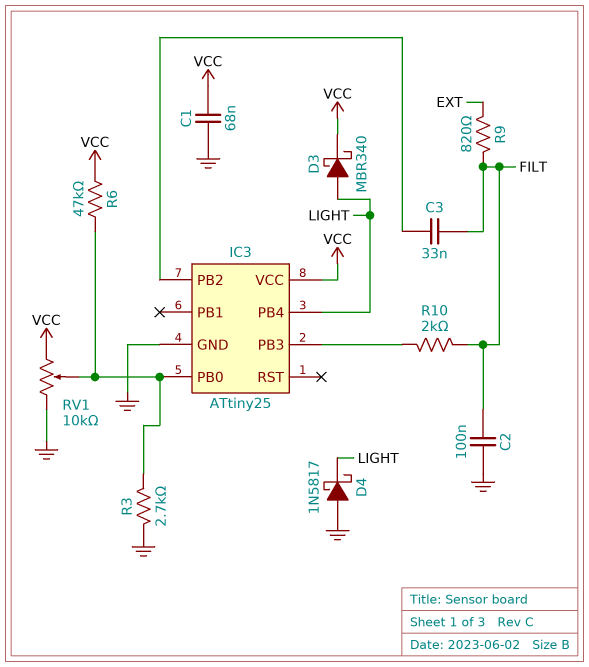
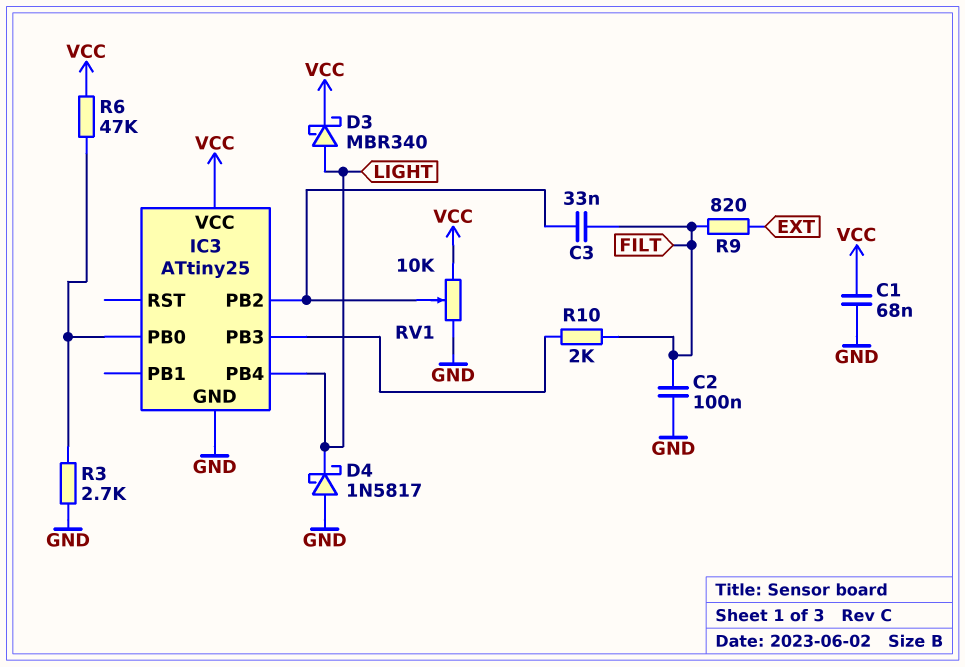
RV1: 10k (GND, VCC, wiper IC3/PB0) -> 10k (GND, VCC, wiper IC3/PB2)

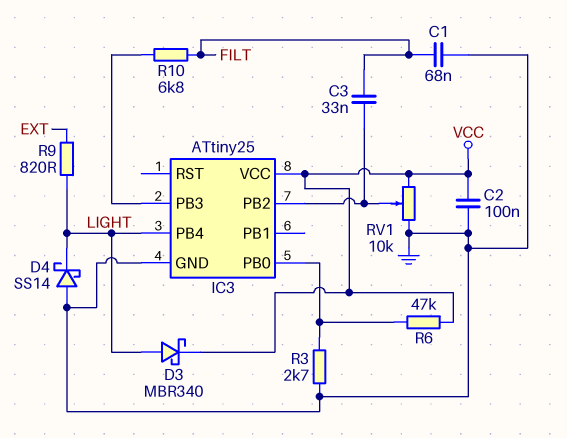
C1: 68nF (GND, VCC) -> 68nF (FILT, GND)
C2: 100nF (FILT, GND) -> 100nF (GND, VCC)
D4: schottky 1N5817 (A GND, K LIGHT) -> schottky SS14 (A GND, K LIGHT)
R9: 820 (EXT, FILT) -> 820 (EXT, LIGHT)
R10: 2k (FILT, IC3/PB3) -> 6.8k (FILT, IC3/PB3)

